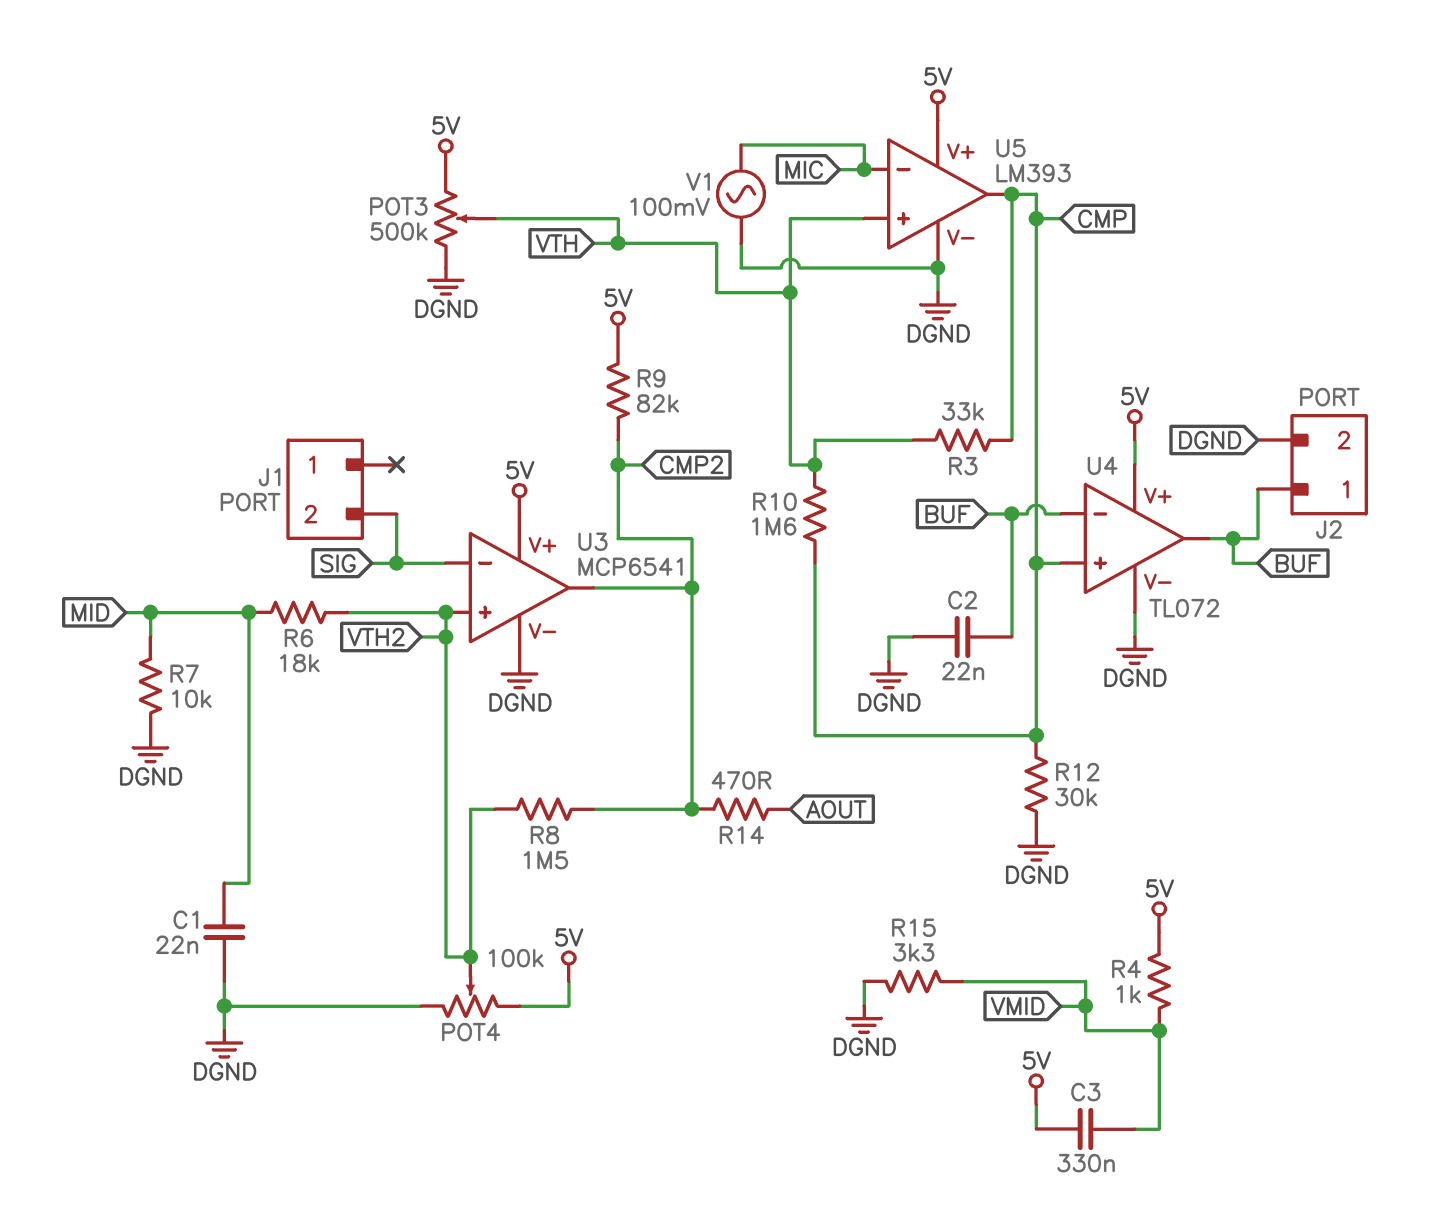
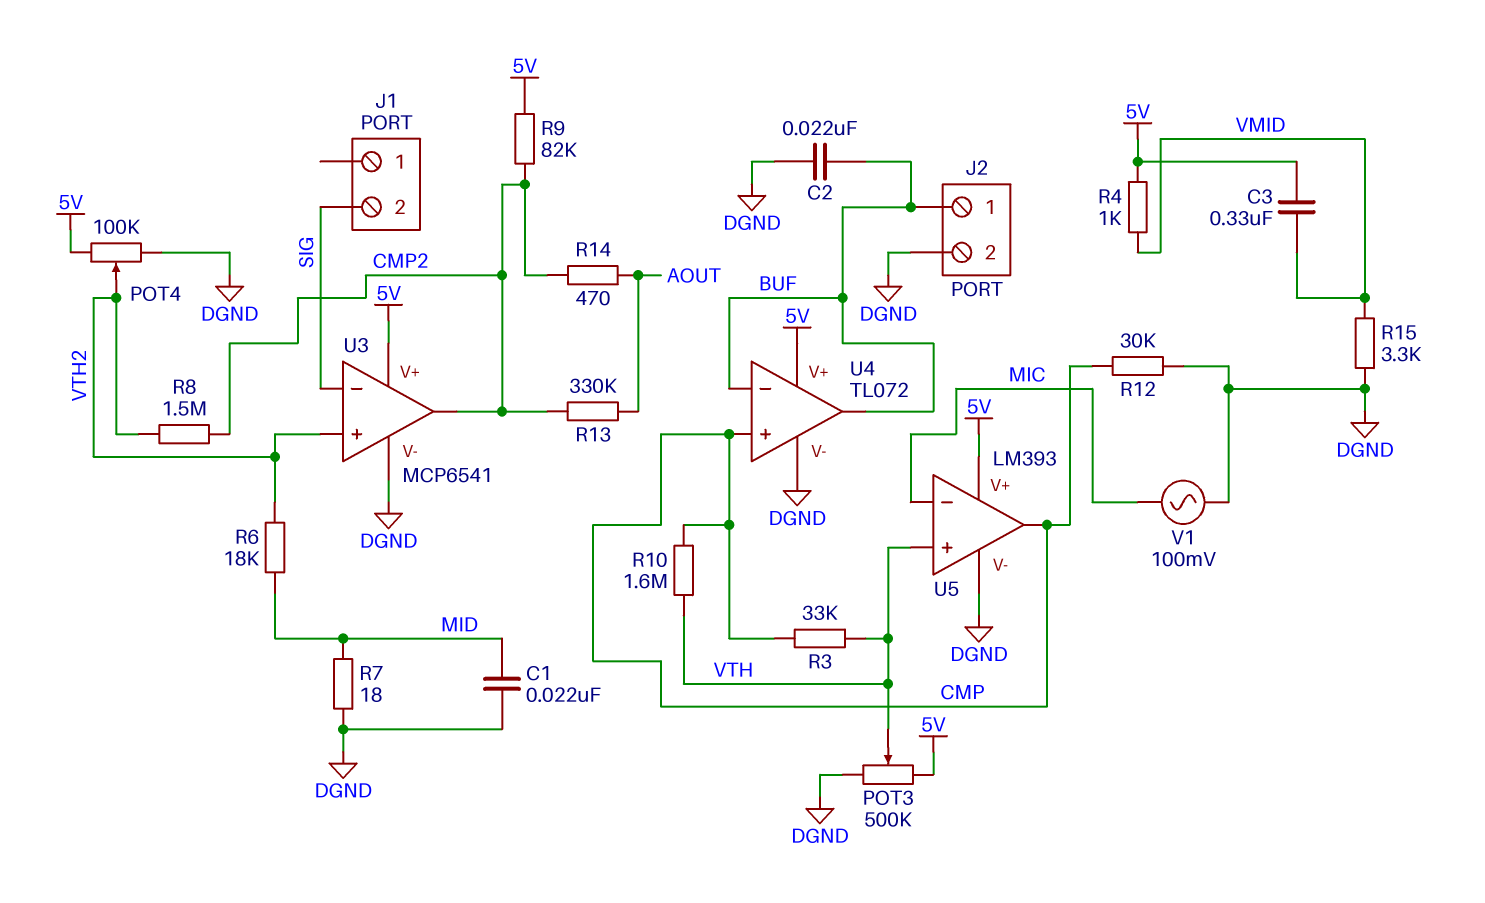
R7: 10k (DGND, MID) -> 18 (DGND, MID)
R13: none -> 330k (AOUT, CMP2)

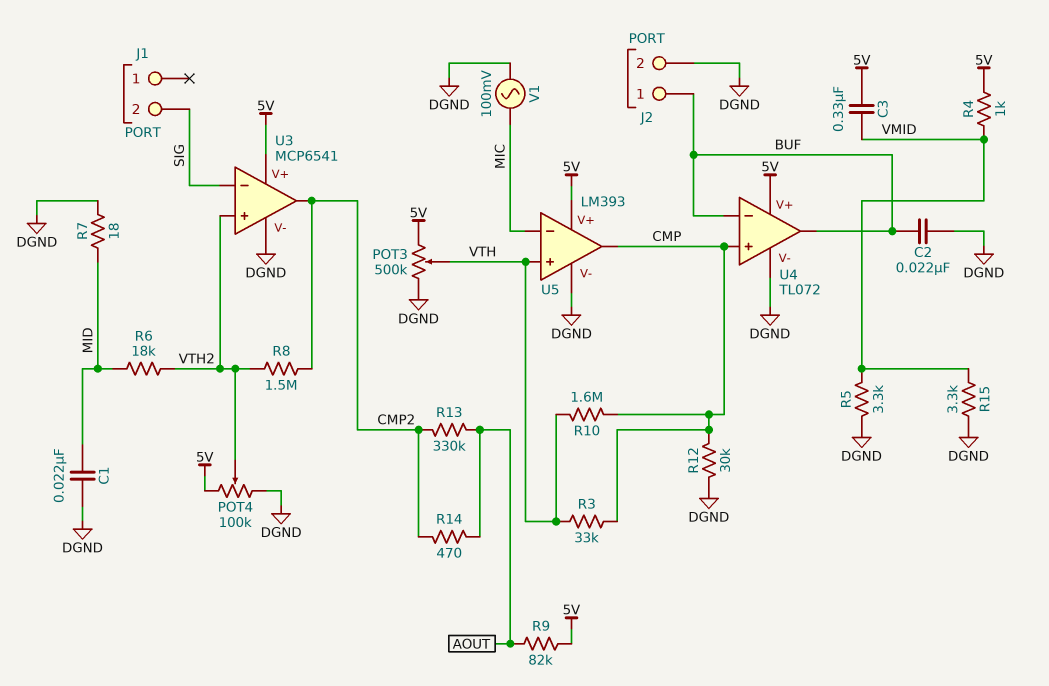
R5: none -> 3.3k (DGND, VMID)
R9: 82k (5V, CMP2) -> 82k (5V, AOUT)

